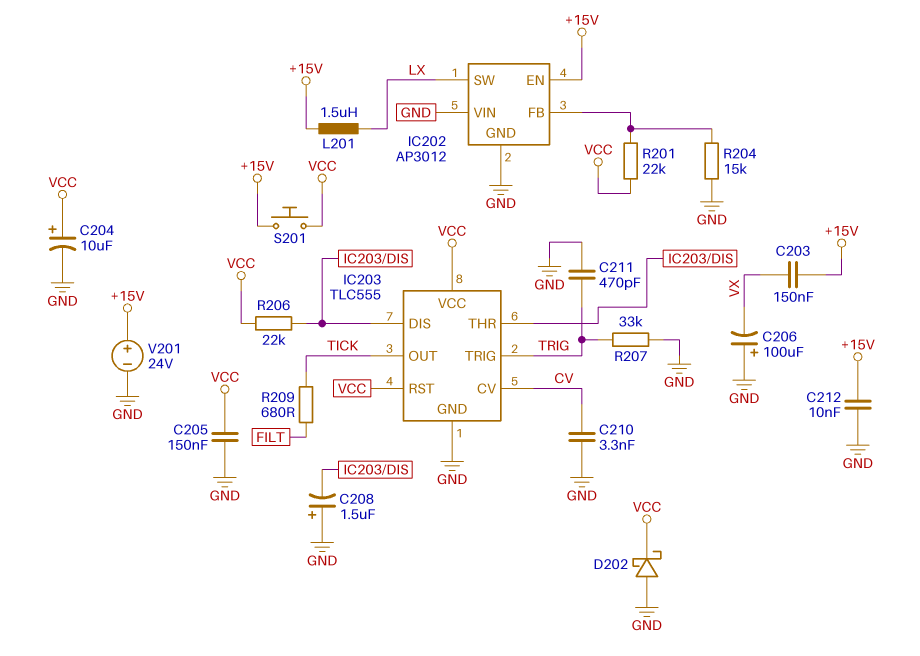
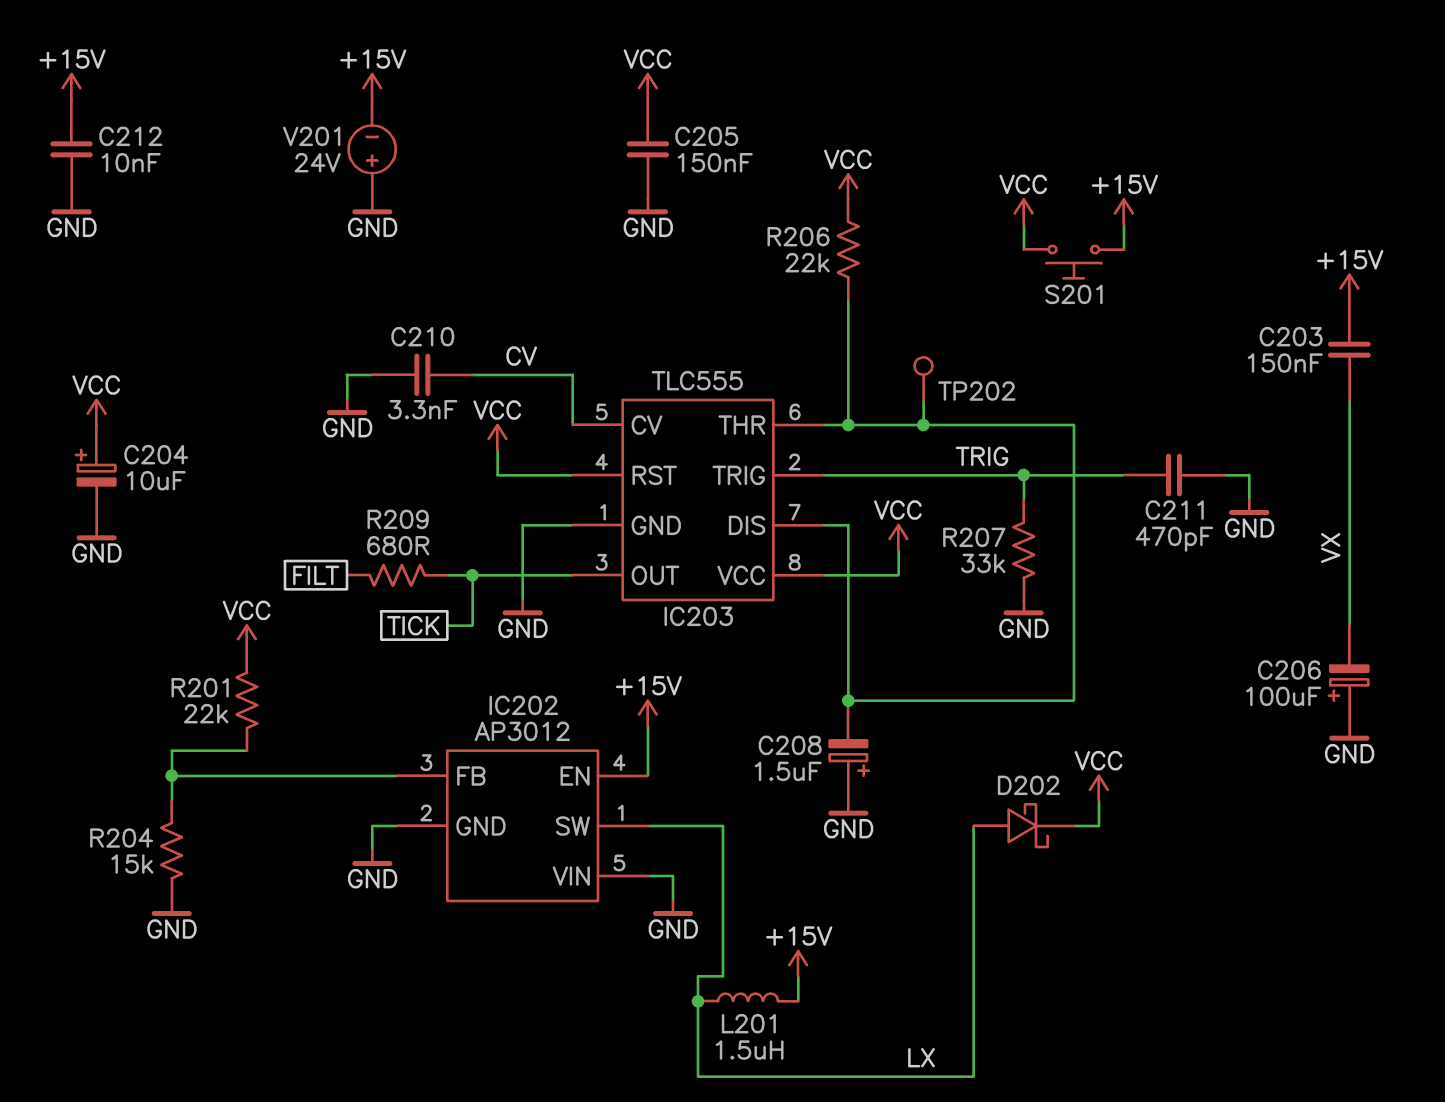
D202: schottky (A GND, K VCC) -> schottky (A LX, K VCC)
TP202: none -> test point (IC203/DIS)
V201: 24V (plus +15V, minus GND) -> 24V (plus GND, minus +15V)

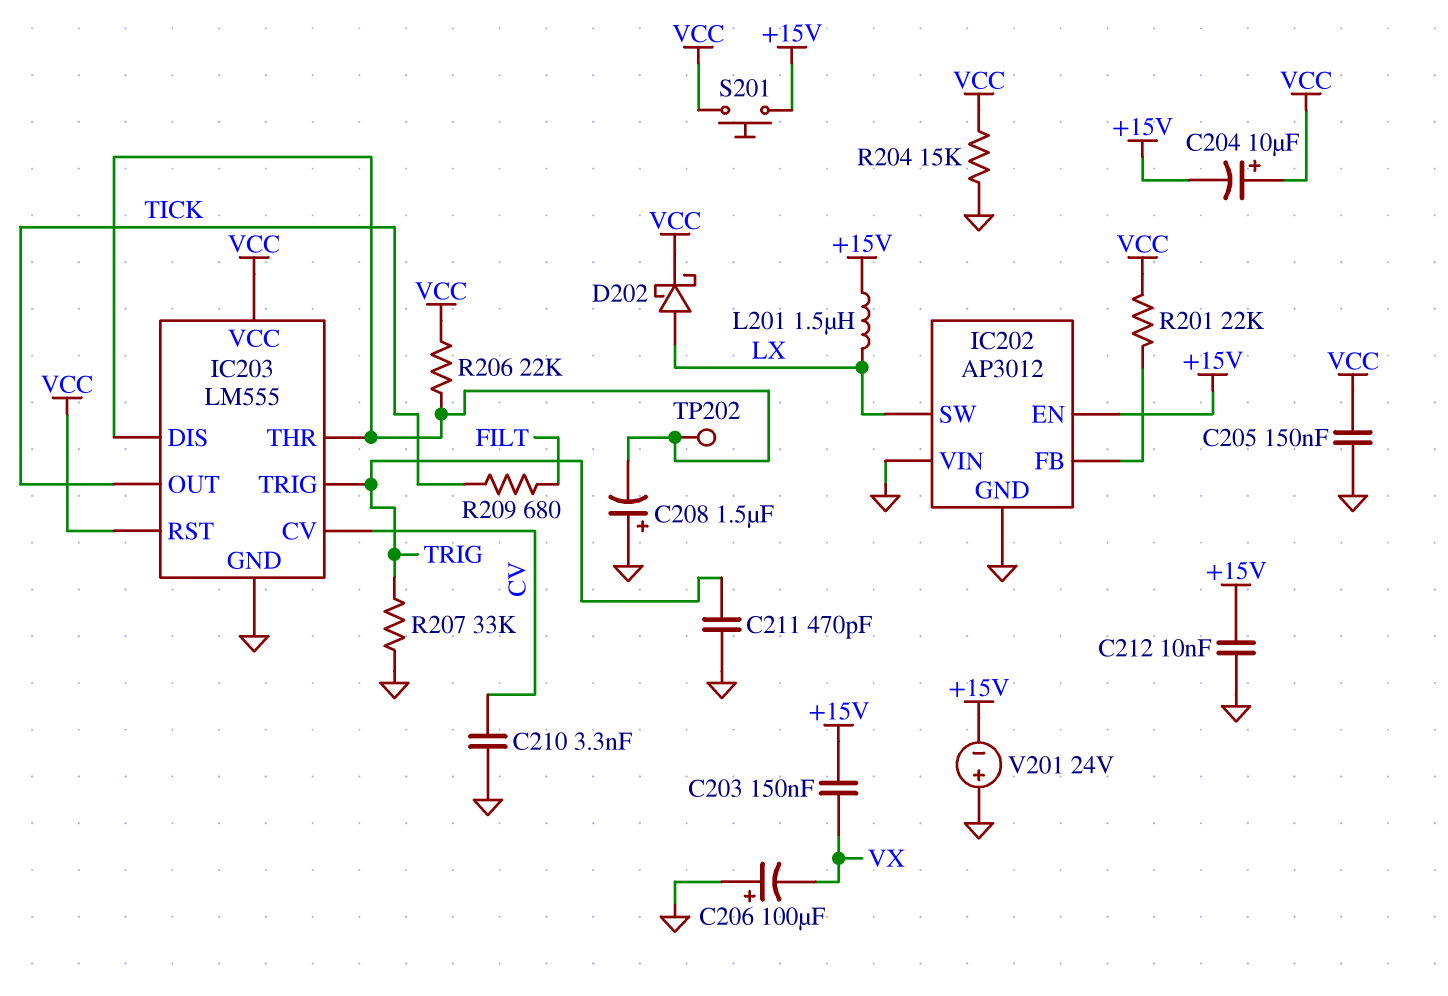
C204: 10uF (plus VCC, minus GND) -> 10uF (plus VCC, minus +15V)
IC203: TLC555 -> LM555
R204: 15k (GND, IC202/FB) -> 15k (GND, VCC)

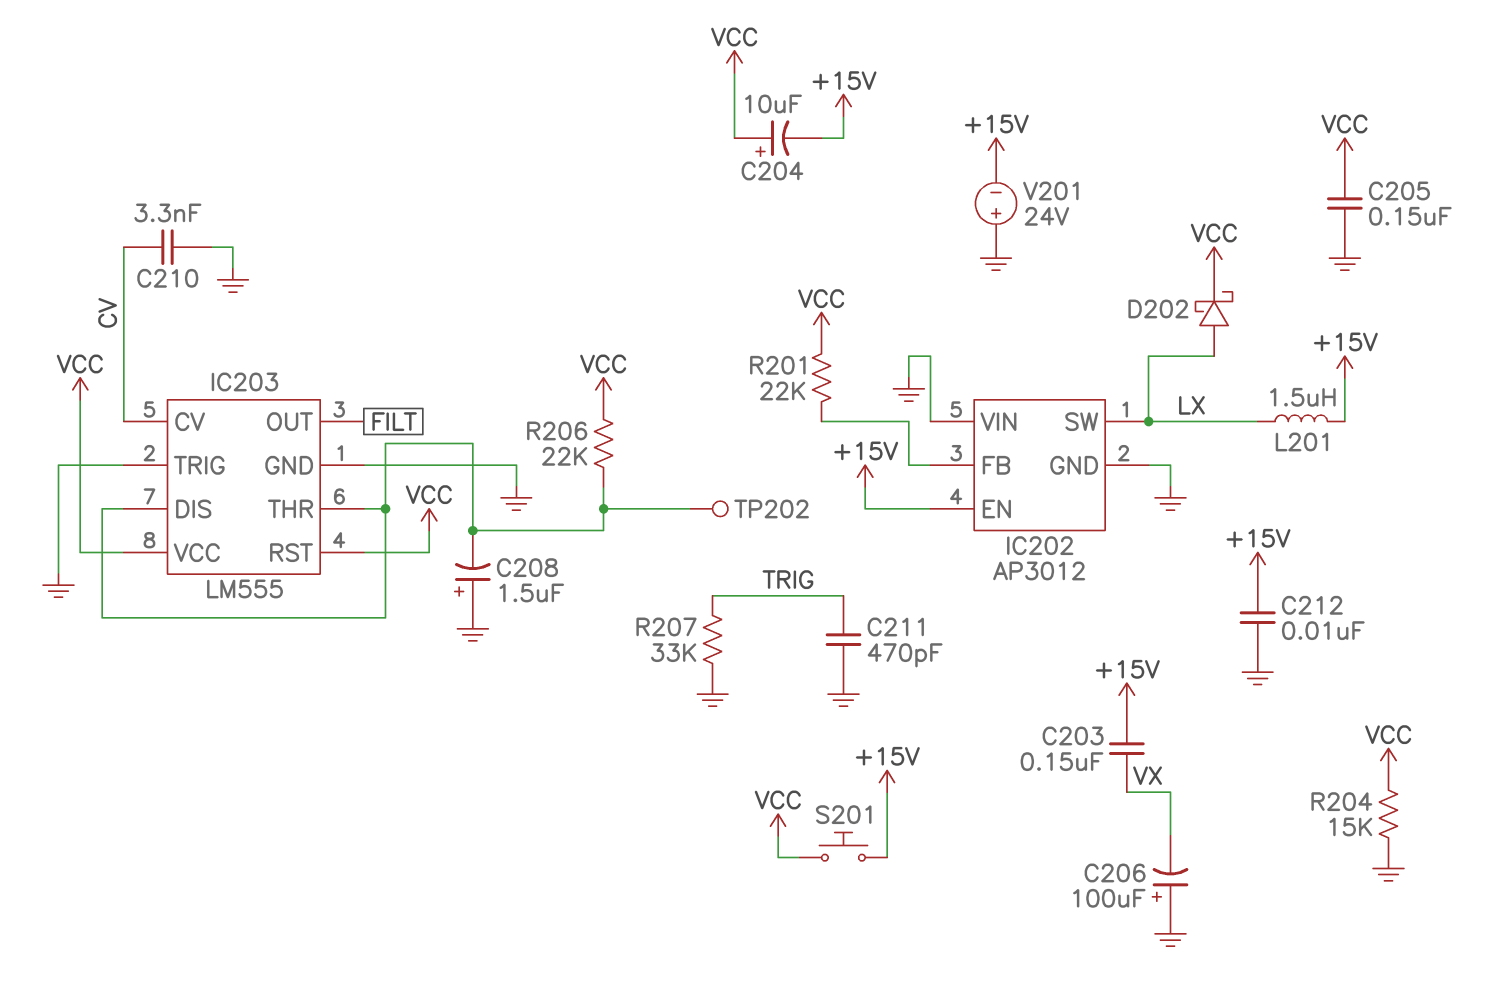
IC203 pin OUT: TICK -> FILT
IC203 pin TRIG: TRIG -> GND
R209: 680 (FILT, TICK) -> none

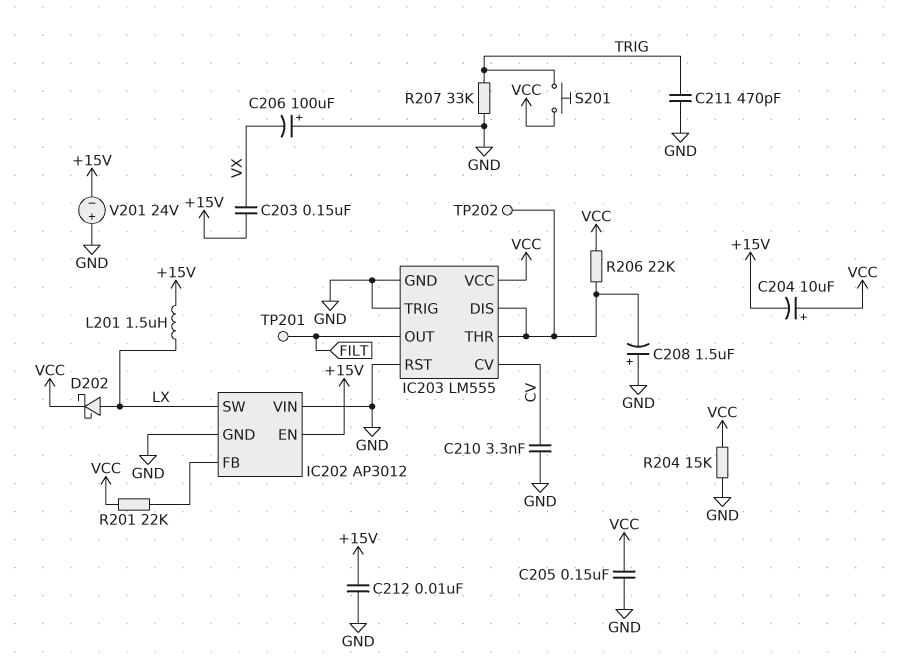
IC203 pin RST: VCC -> GND
S201: button (+15V, VCC) -> button (TRIG, VCC)
TP201: none -> test point (FILT)

